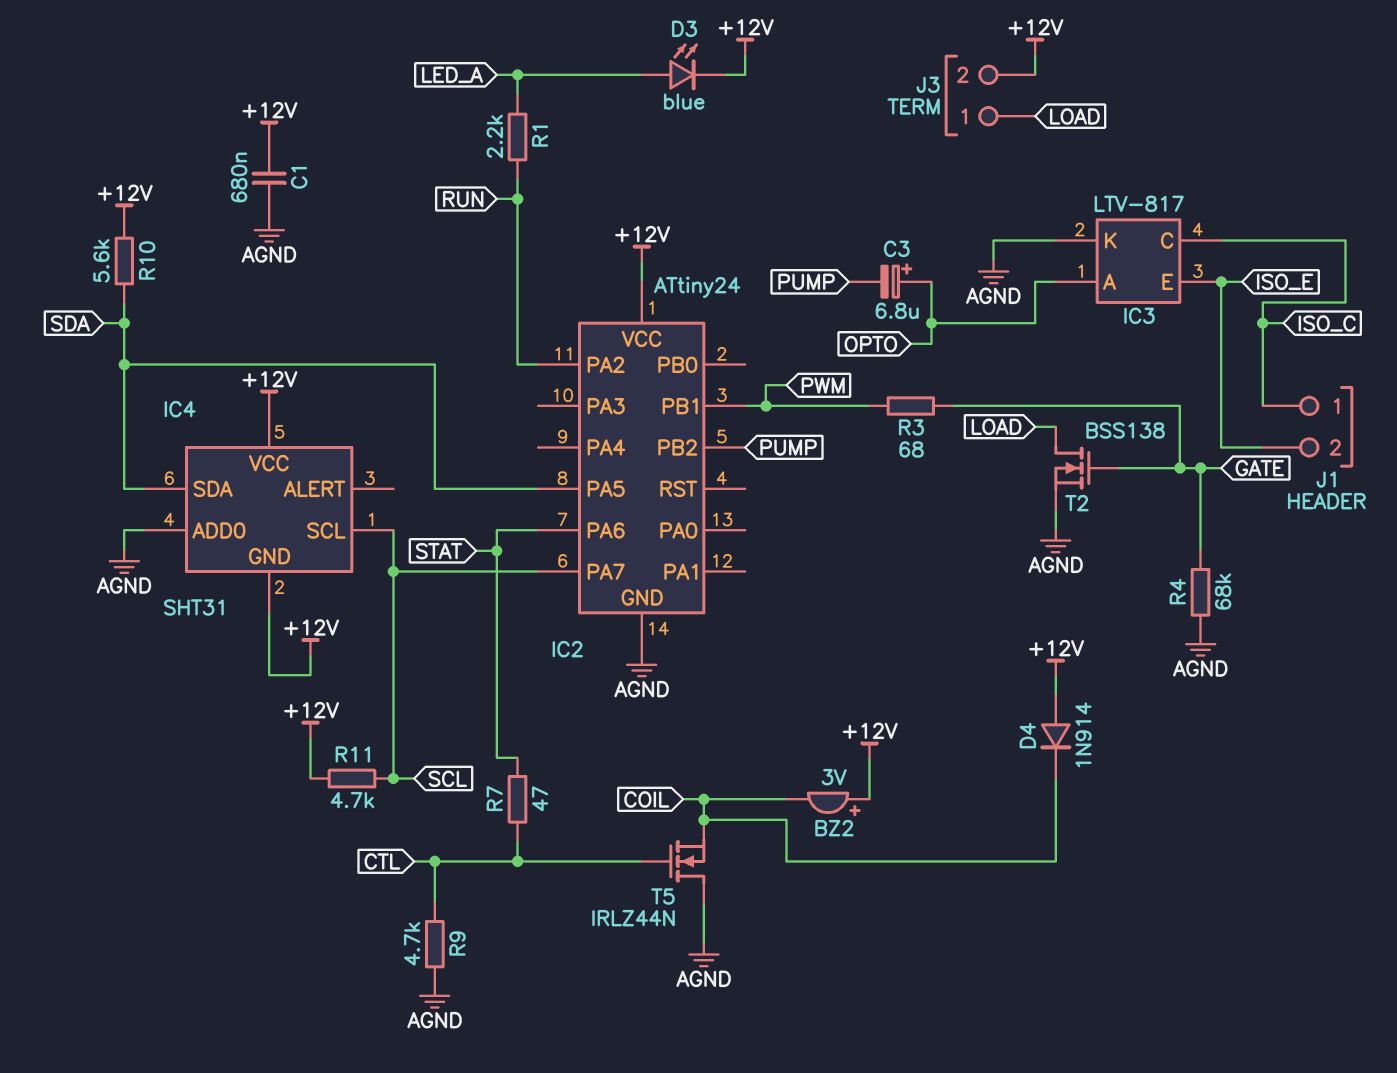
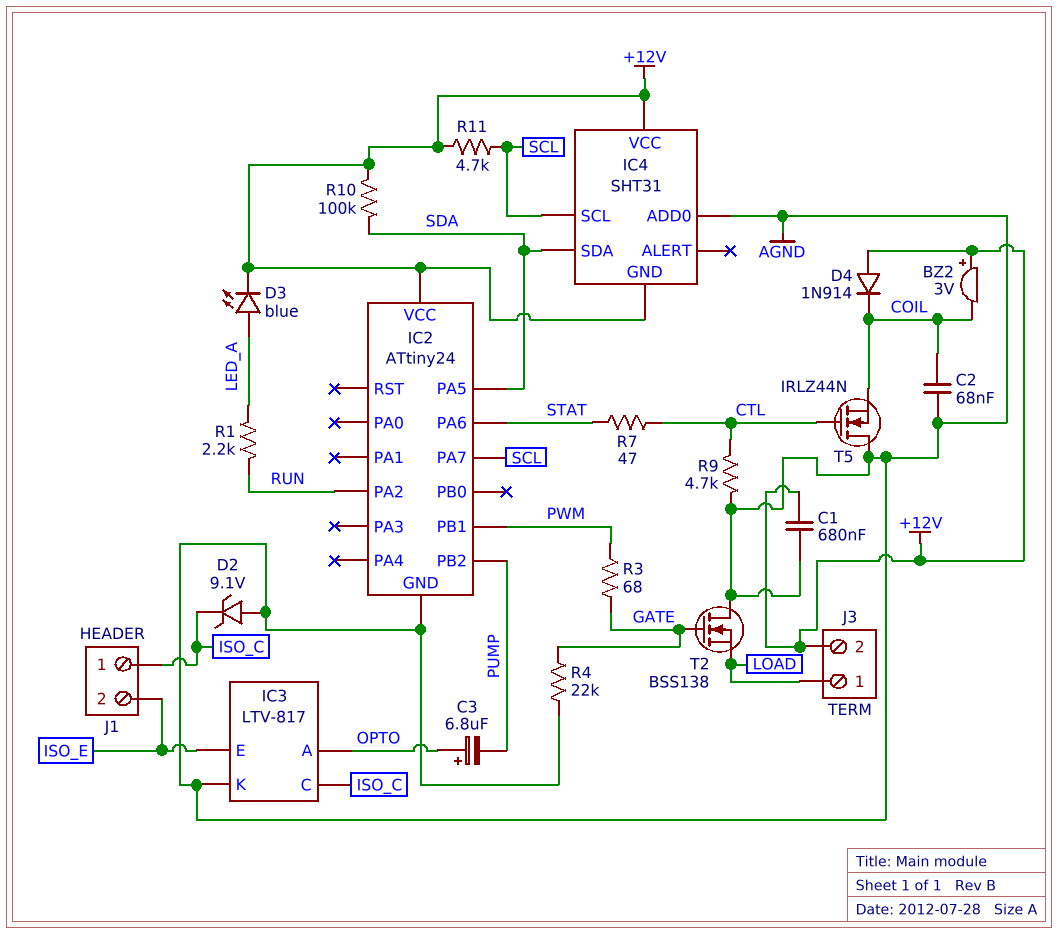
C2: none -> 68nF (AGND, COIL)
D2: none -> zener 9.1V (A AGND, K ISO_C)
R4: 68k (AGND, GATE) -> 22k (AGND, GATE)
R10: 5.6k (+12V, SDA) -> 100k (+12V, SDA)
T2: NMOS BSS138 (G GATE, D LOAD, S AGND) -> NMOS BSS138 (G GATE, D AGND, S LOAD)

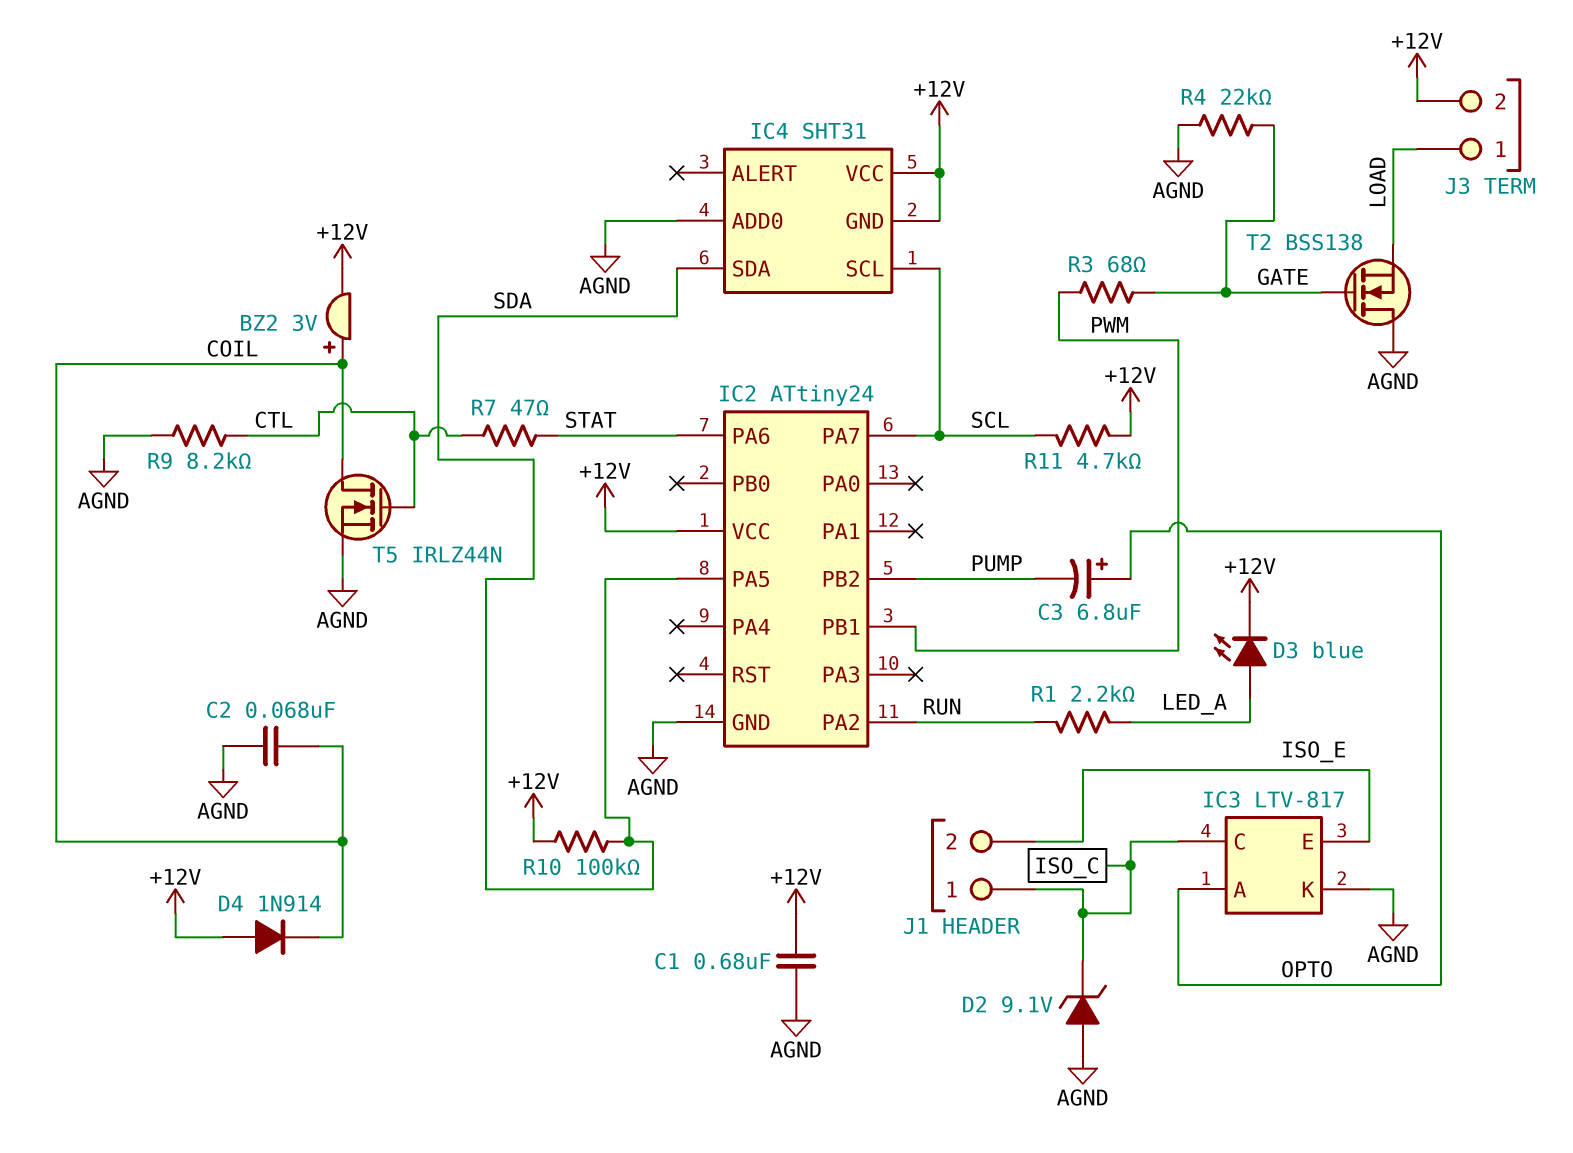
BZ2: buzzer 3V (plus +12V, minus COIL) -> buzzer 3V (plus COIL, minus +12V)
R9: 4.7k (AGND, CTL) -> 8.2k (AGND, CTL)
T5: NMOS IRLZ44N (G CTL, D AGND, S COIL) -> NMOS IRLZ44N (G CTL, D COIL, S AGND)

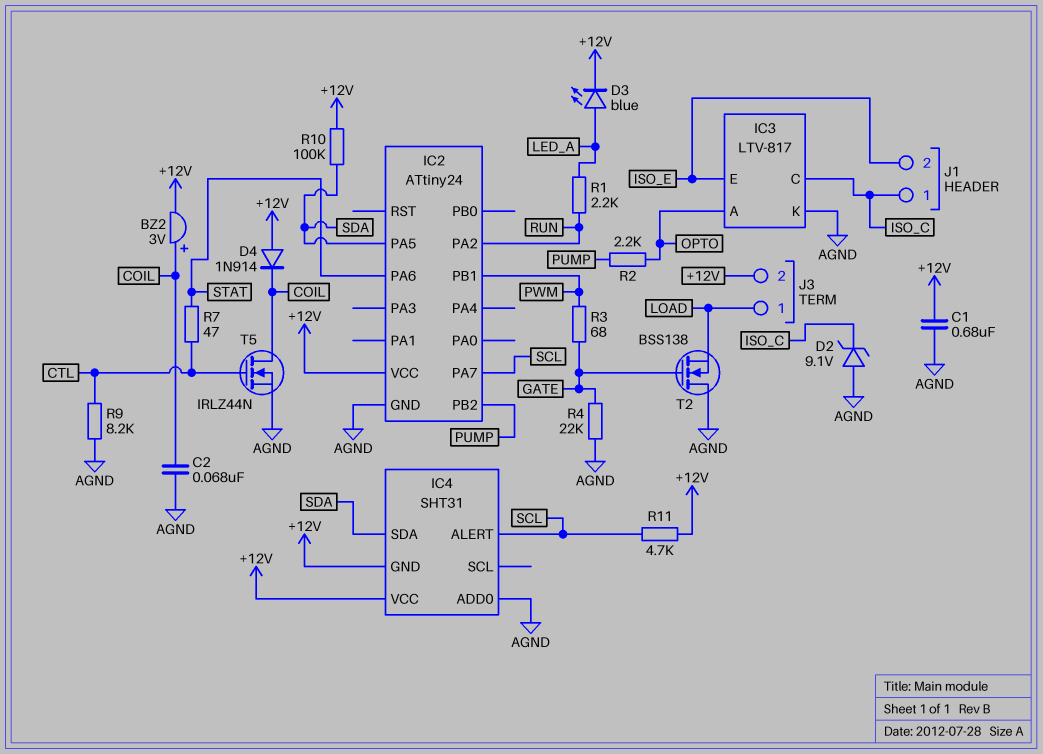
C3: 6.8uF (plus OPTO, minus PUMP) -> none
IC4 pin ALERT: none -> SCL
IC4 pin SCL: SCL -> none
R2: none -> 2.2k (OPTO, PUMP)

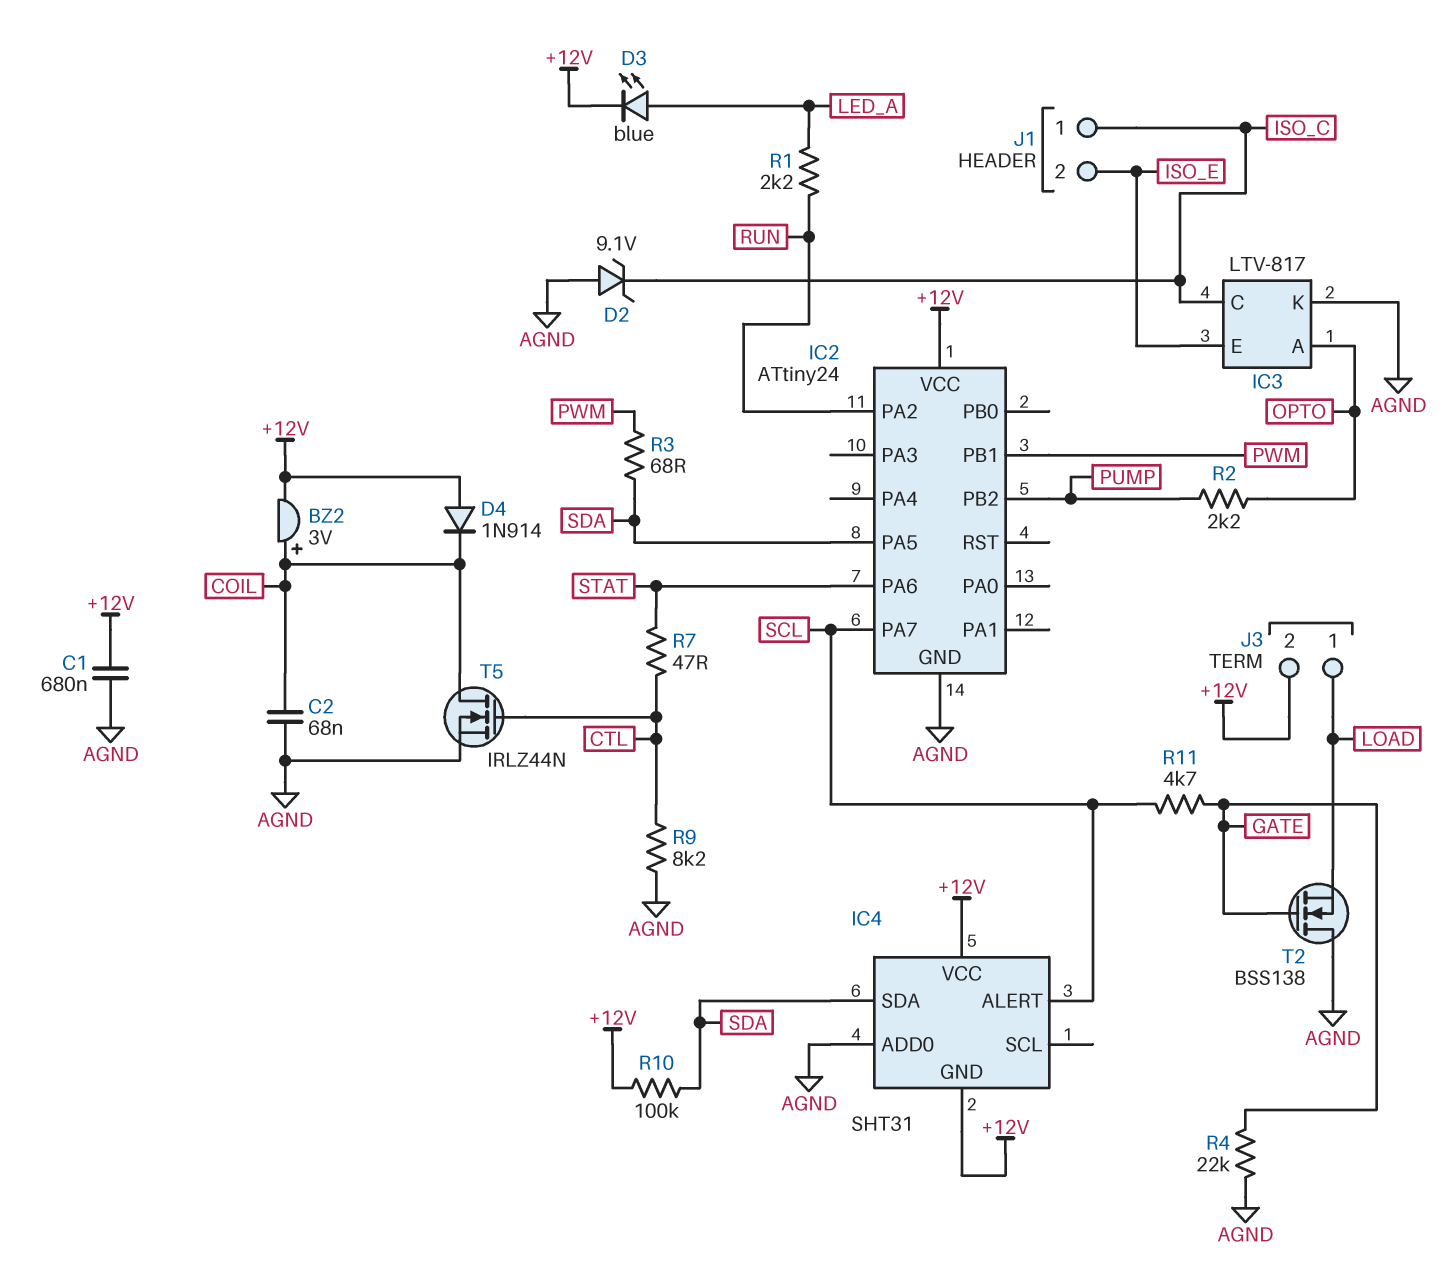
R3: 68 (GATE, PWM) -> 68 (PWM, SDA)
R11: 4.7k (+12V, SCL) -> 4.7k (GATE, SCL)

